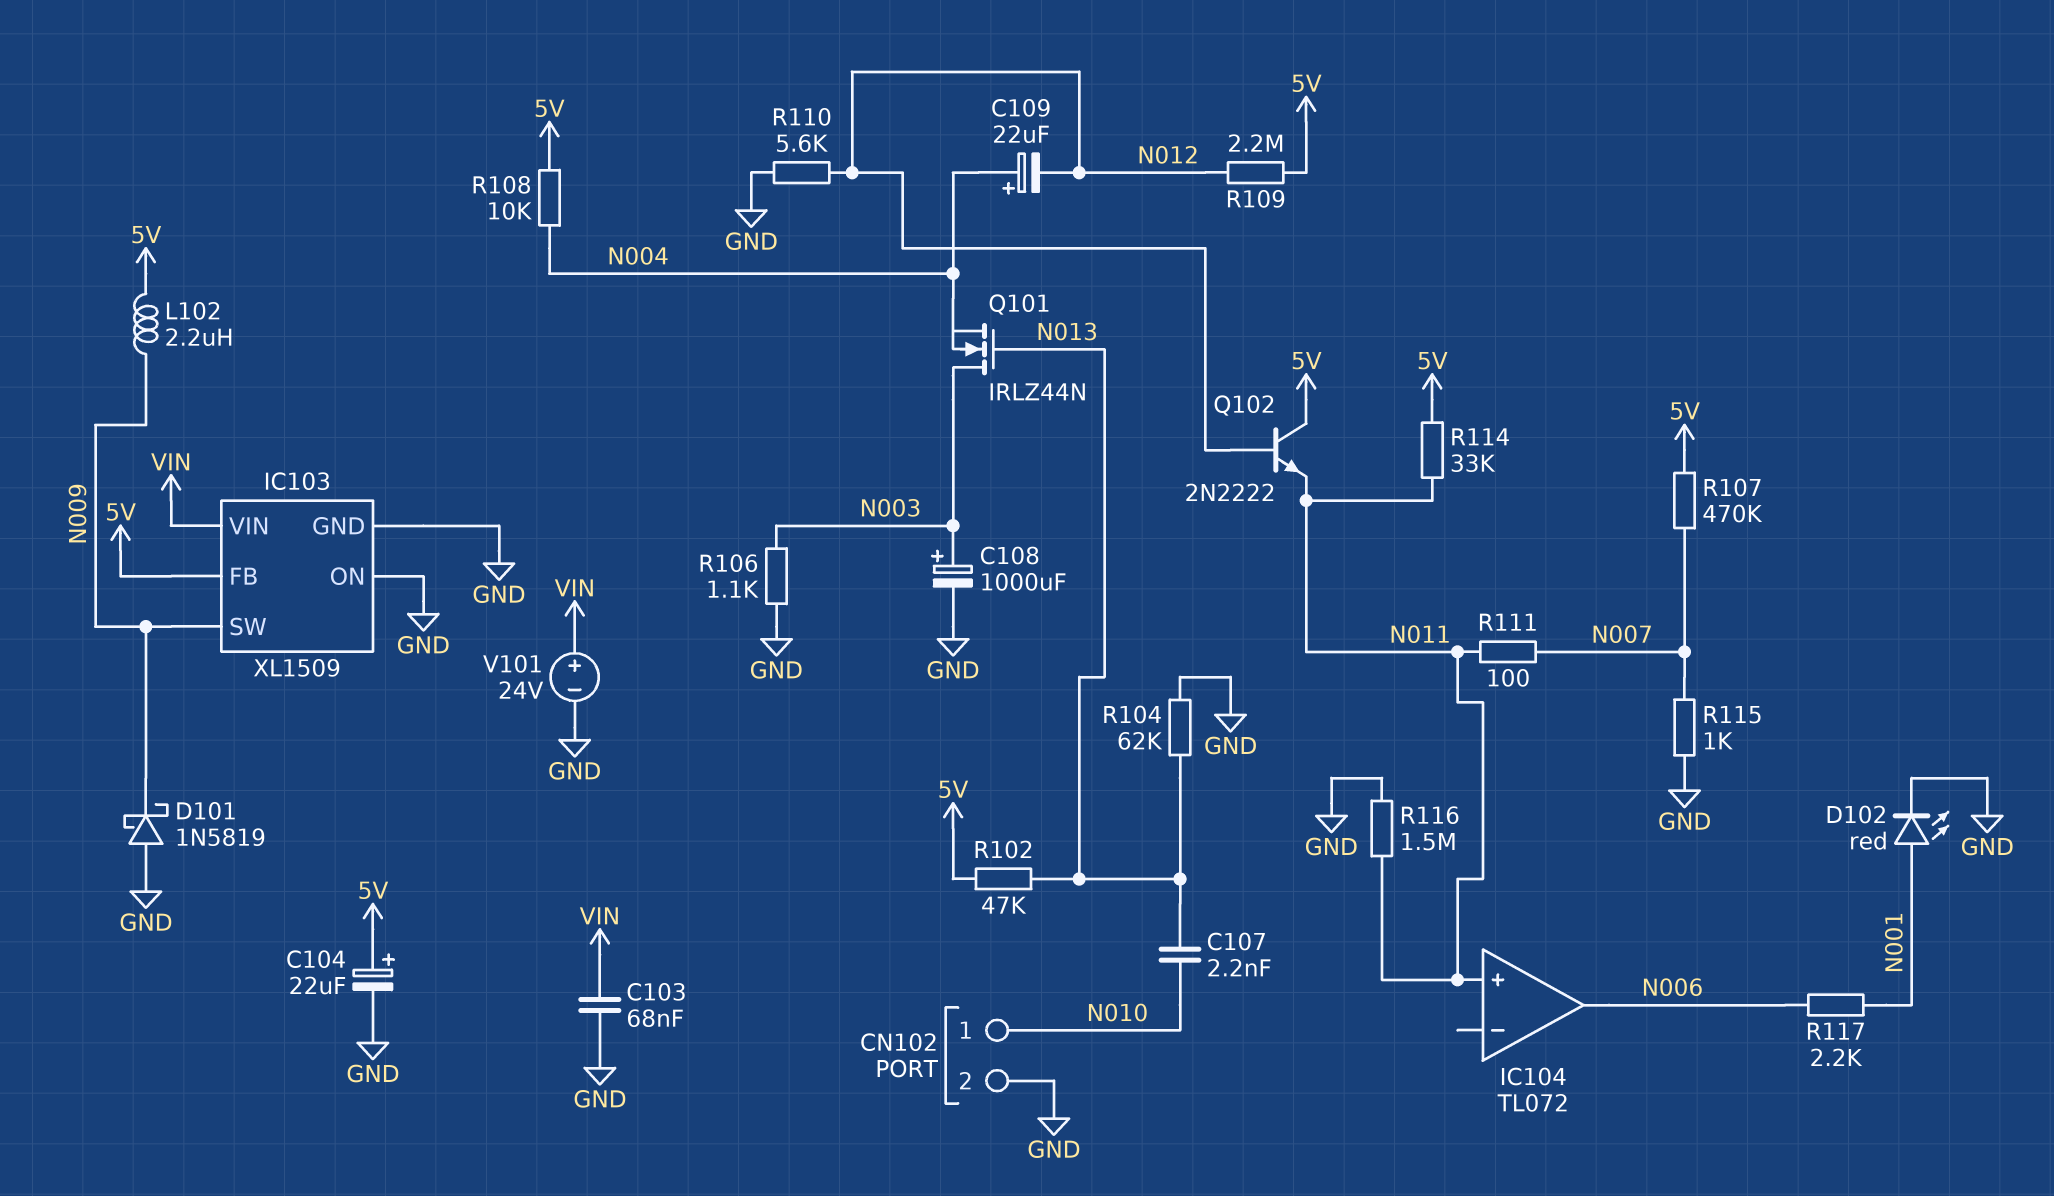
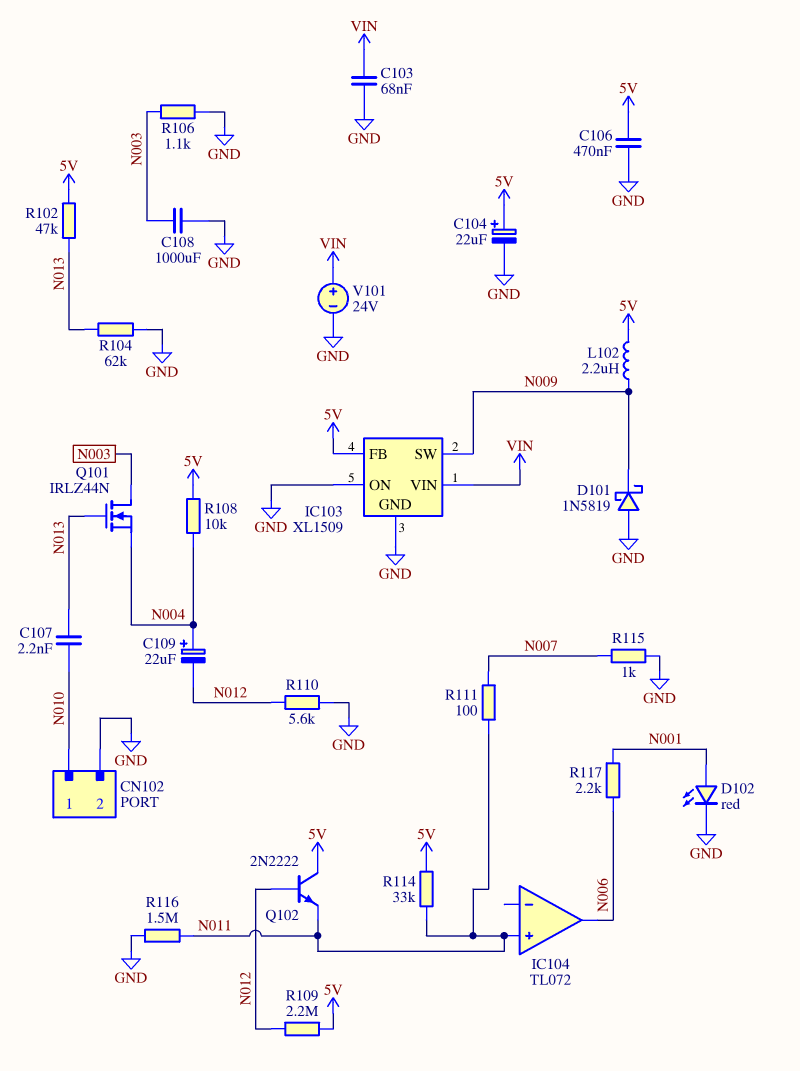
C106: none -> 470nF (5V, GND)
C108: 1000uF (plus N003, minus GND) -> 1000uF (GND, N003)
R107: 470k (5V, N007) -> none

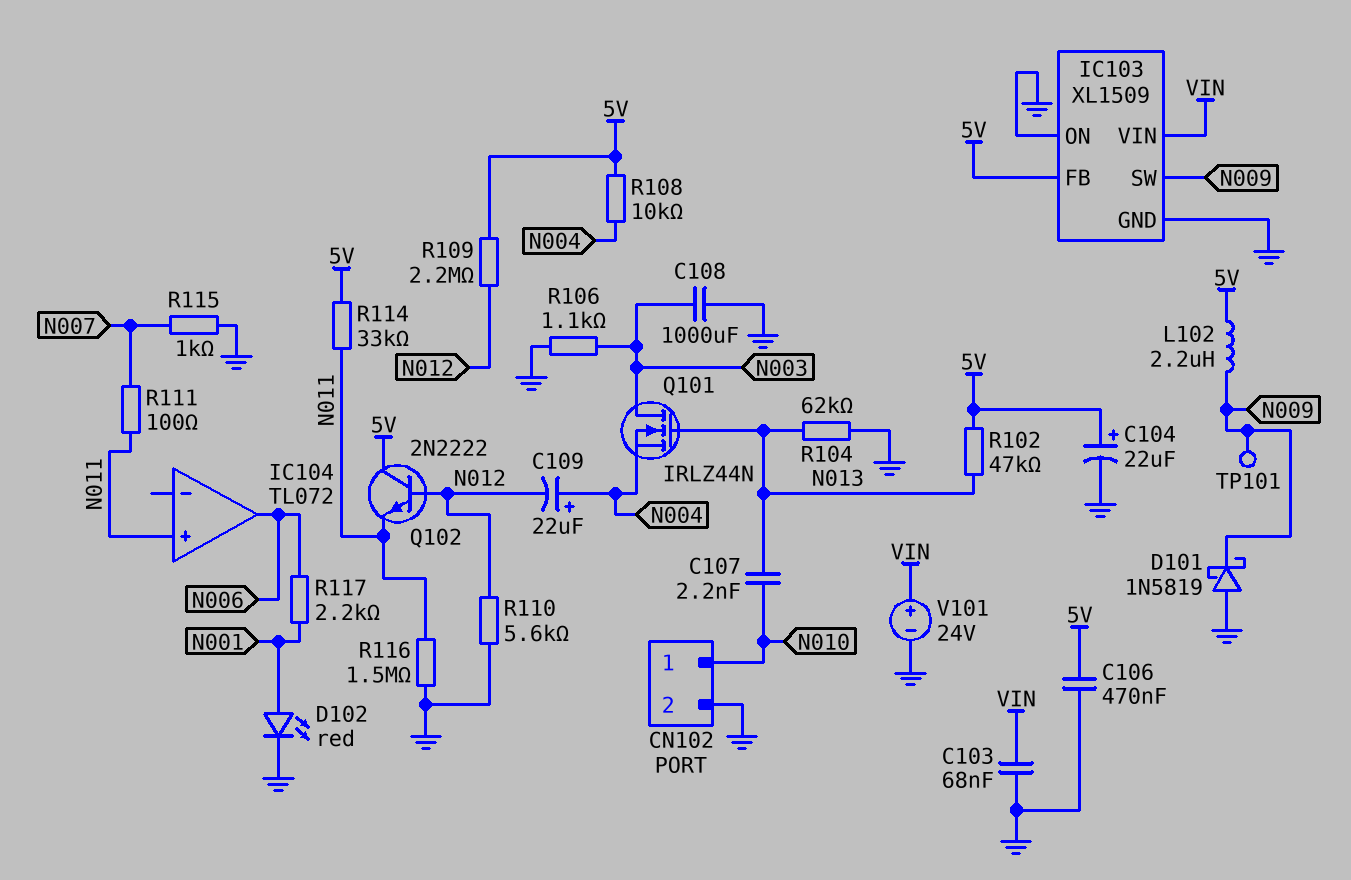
TP101: none -> test point (N009)

